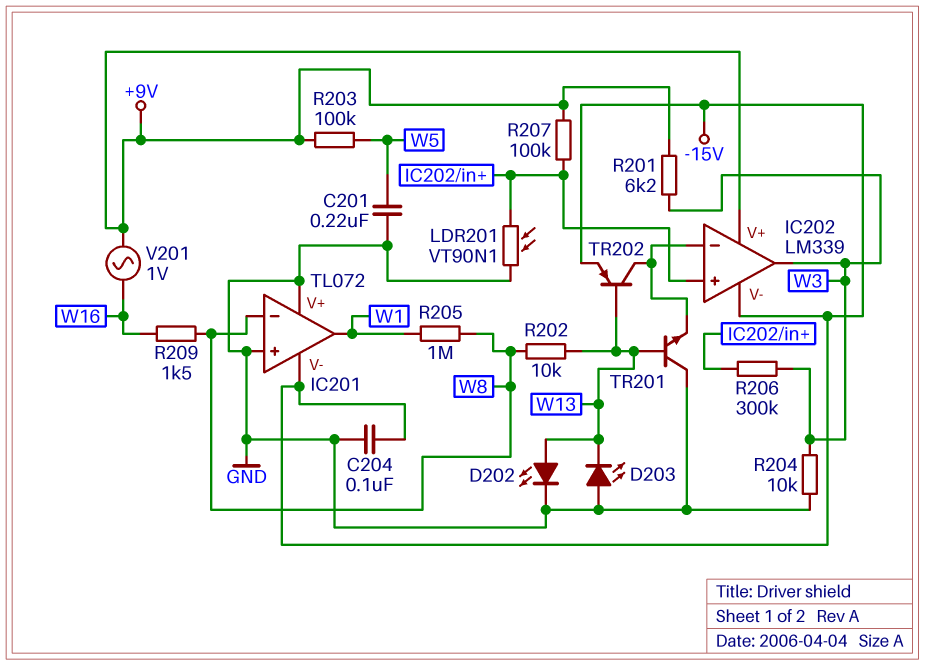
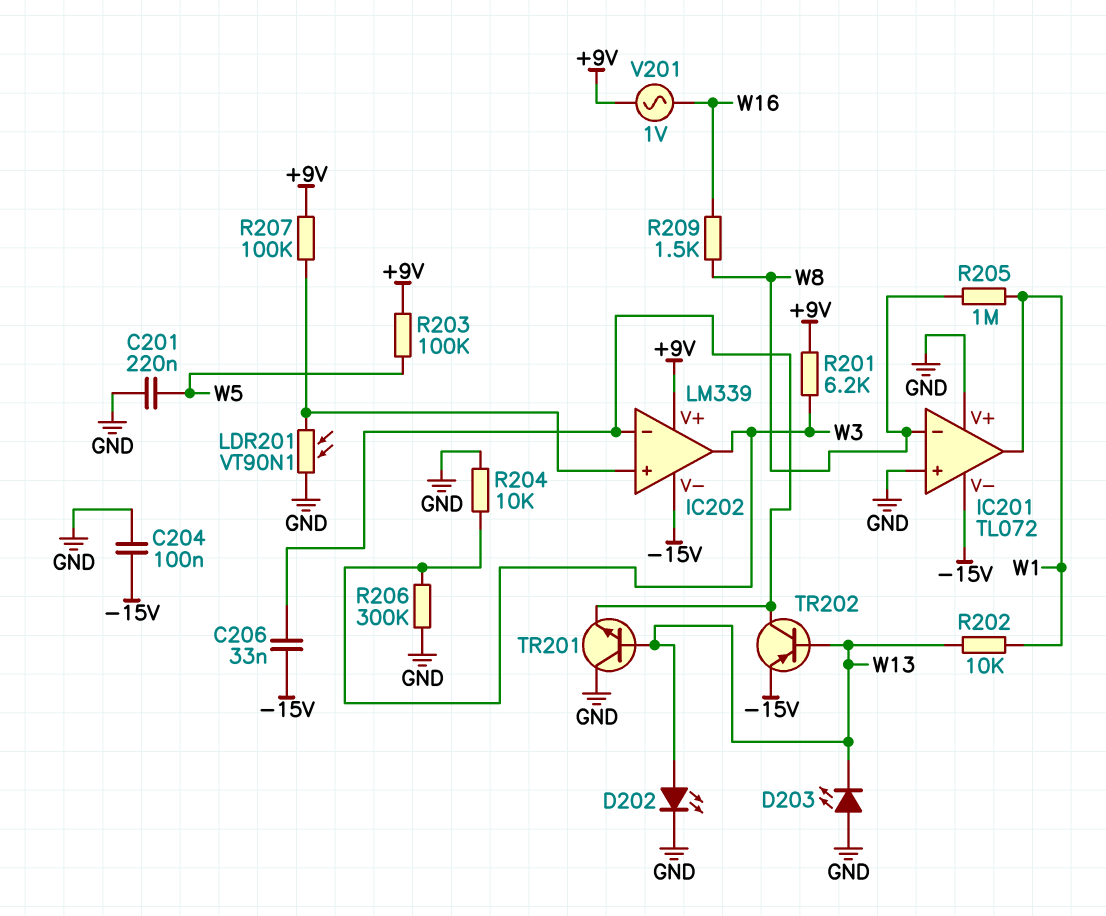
C206: none -> 33nF (-15V, IC202/in-)
R202: 10k (W8, W13) -> 10k (W1, W13)
R206: 300k (IC202/in+, W3) -> 300k (GND, W3)

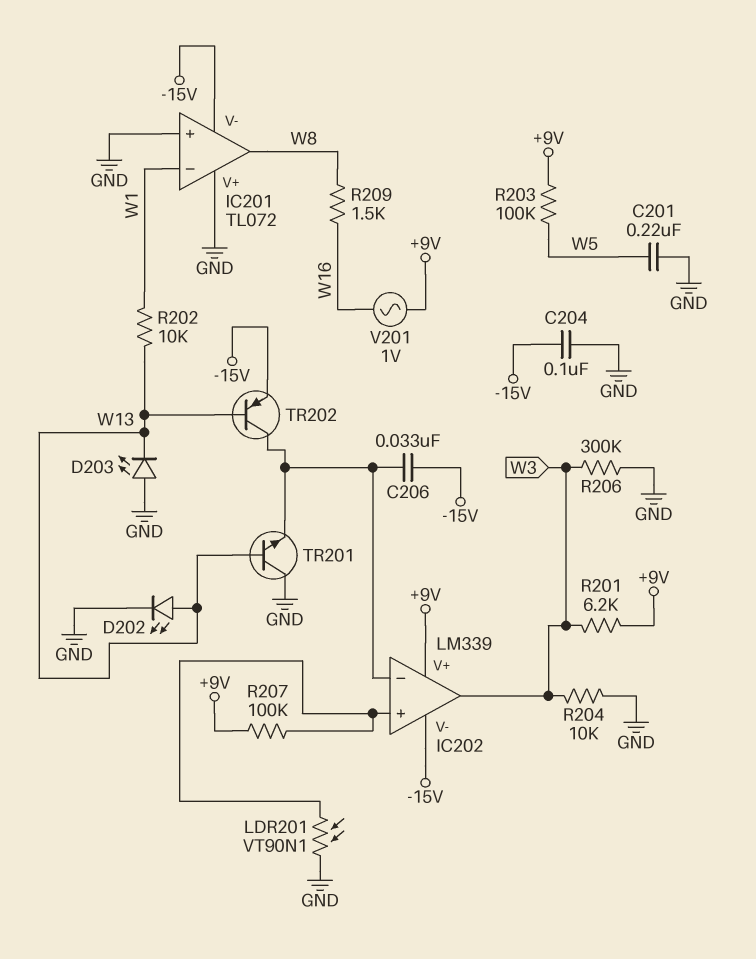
IC201 pin in-: W8 -> W1
IC201 pin out: W1 -> W8
R205: 1M (W1, W8) -> none

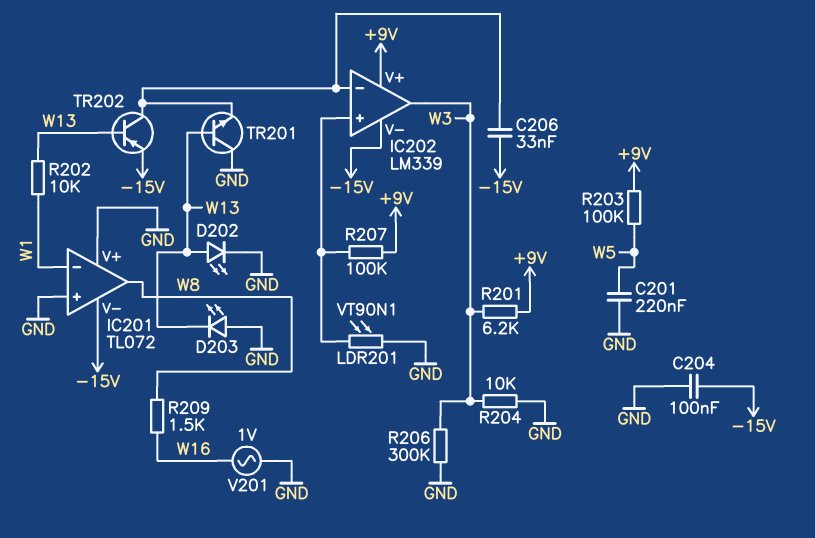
V201: AC 1V (+9V, W16) -> AC 1V (GND, W16)

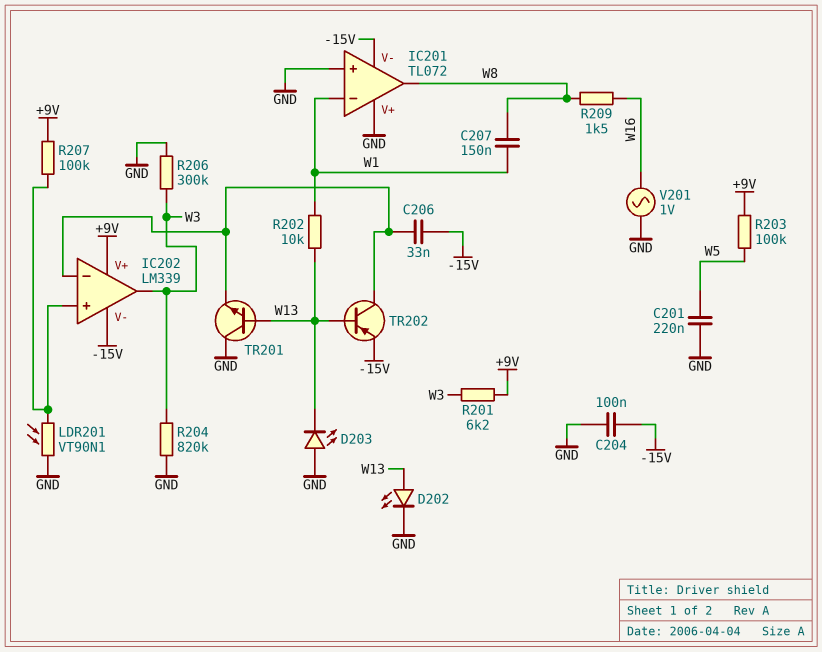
C207: none -> 150nF (W1, W8)
R204: 10k (GND, W3) -> 820k (GND, W3)

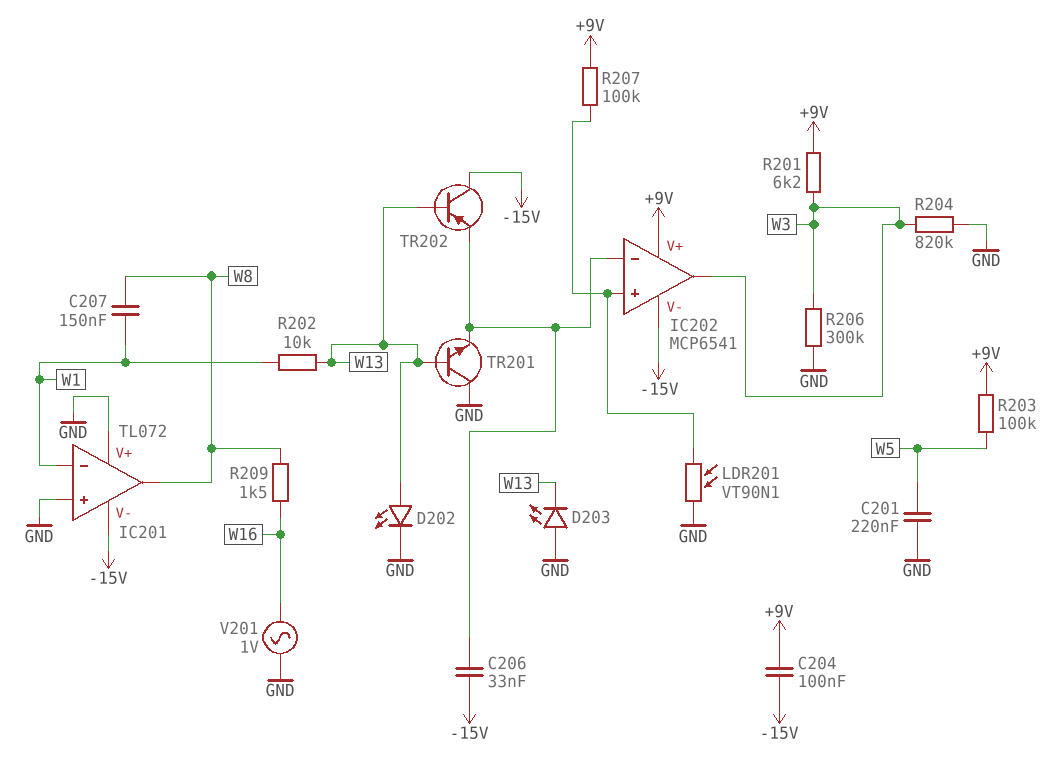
C204: 100nF (-15V, GND) -> 100nF (+9V, -15V)
IC202: LM339 -> MCP6541
TR202: PNP (B W13, C IC202/in-, E -15V) -> PNP (B W13, C -15V, E IC202/in-)

